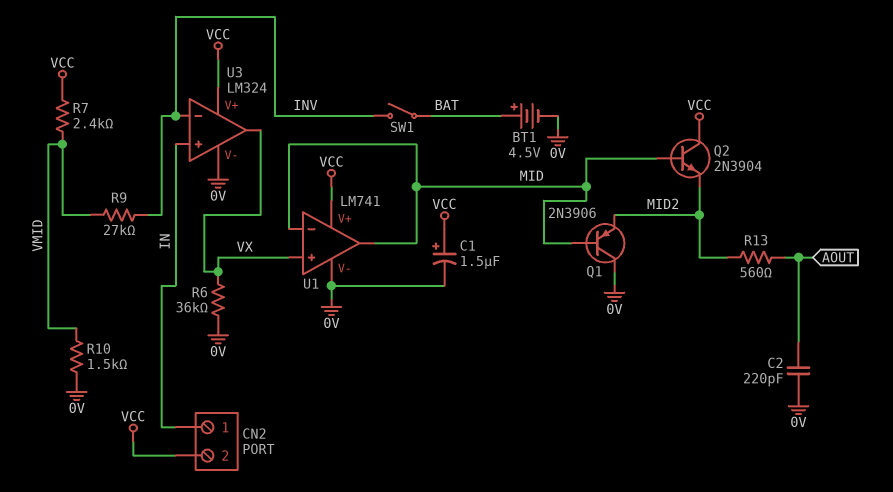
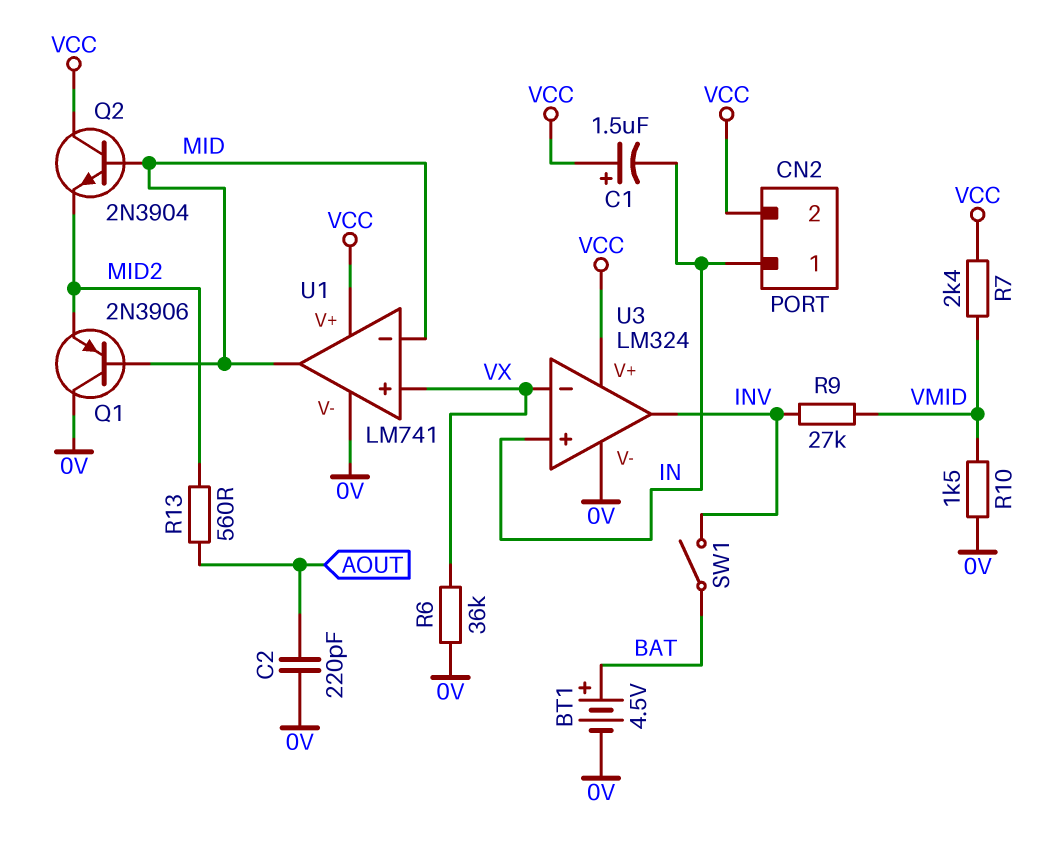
C1: 1.5uF (plus VCC, minus 0V) -> 1.5uF (plus VCC, minus IN)
U3 pin in-: INV -> VX
U3 pin out: VX -> INV

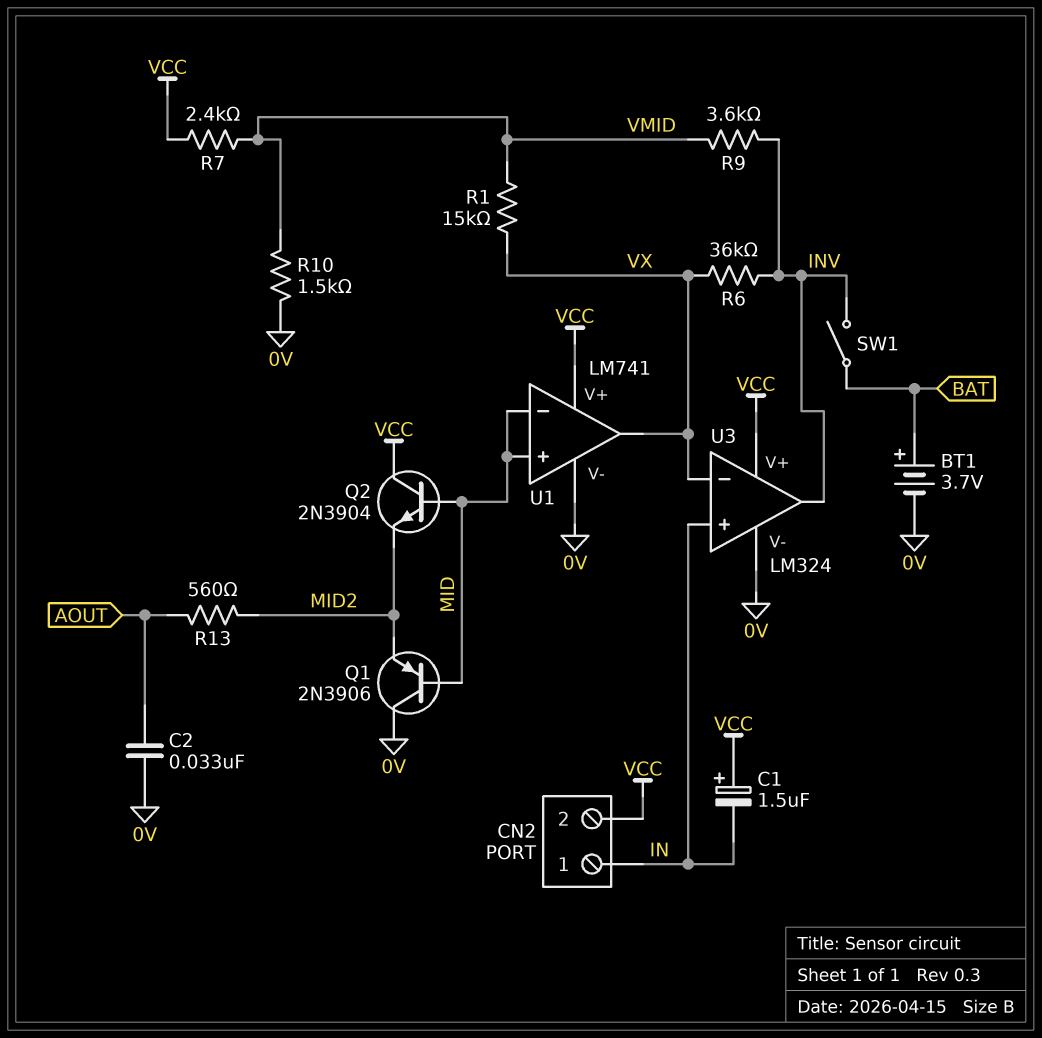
BT1: 4.5V (plus BAT, minus 0V) -> 3.7V (plus BAT, minus 0V)
C2: 220pF (0V, AOUT) -> 33nF (0V, AOUT)
R1: none -> 15k (VMID, VX)
R6: 36k (0V, VX) -> 36k (INV, VX)
R9: 27k (INV, VMID) -> 3.6k (INV, VMID)
U1 pin in+: VX -> MID
U1 pin out: MID -> VX

